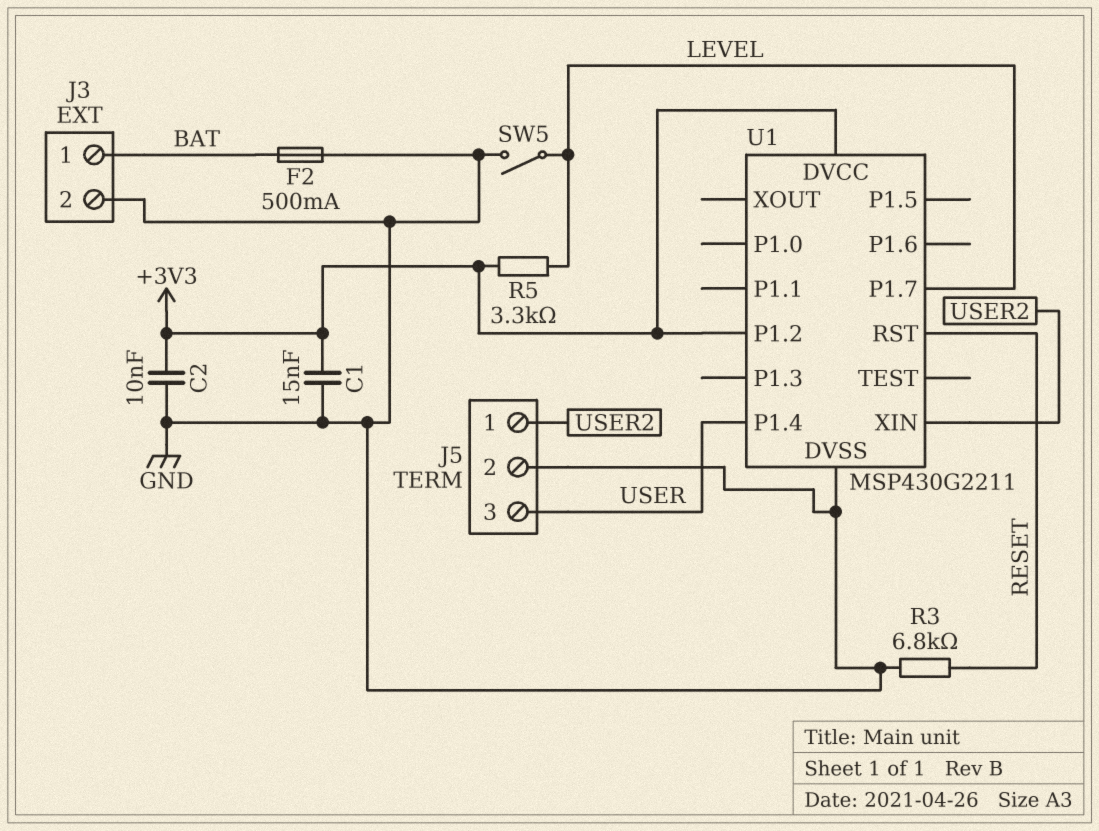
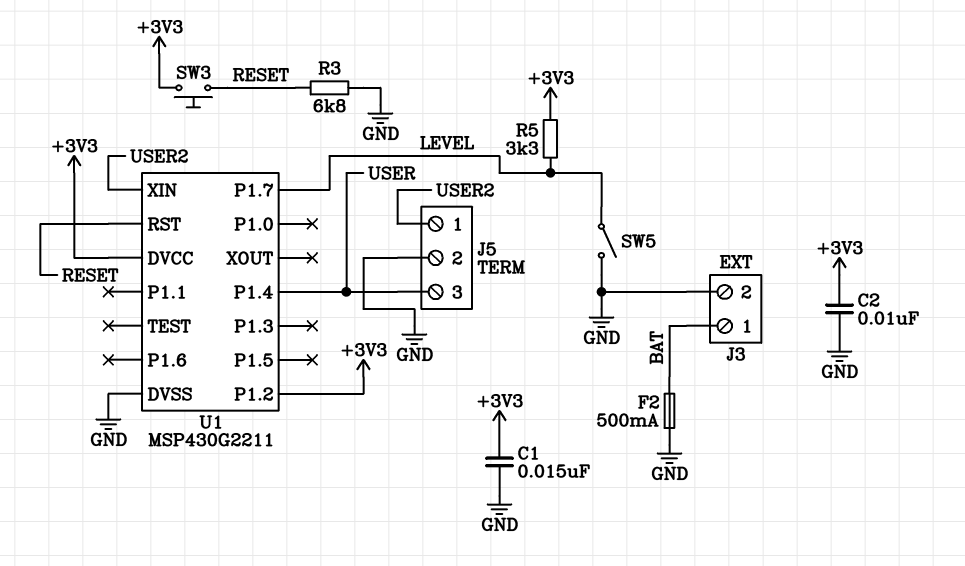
SW3: none -> button (+3V3, RESET)

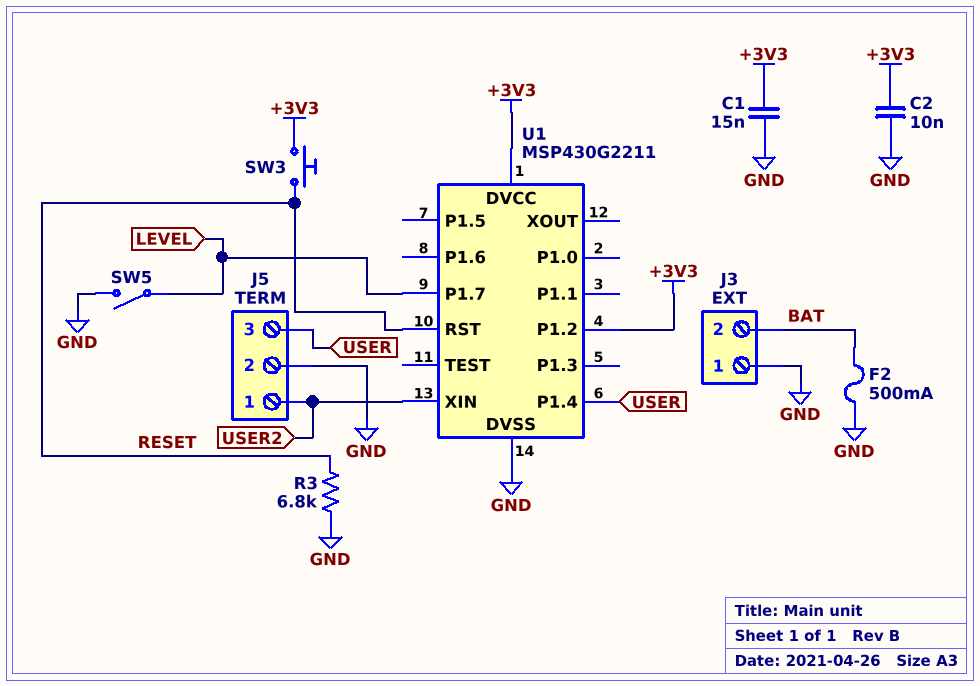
J3 pin 1: BAT -> GND
J3 pin 2: GND -> BAT
R5: 3.3k (+3V3, LEVEL) -> none

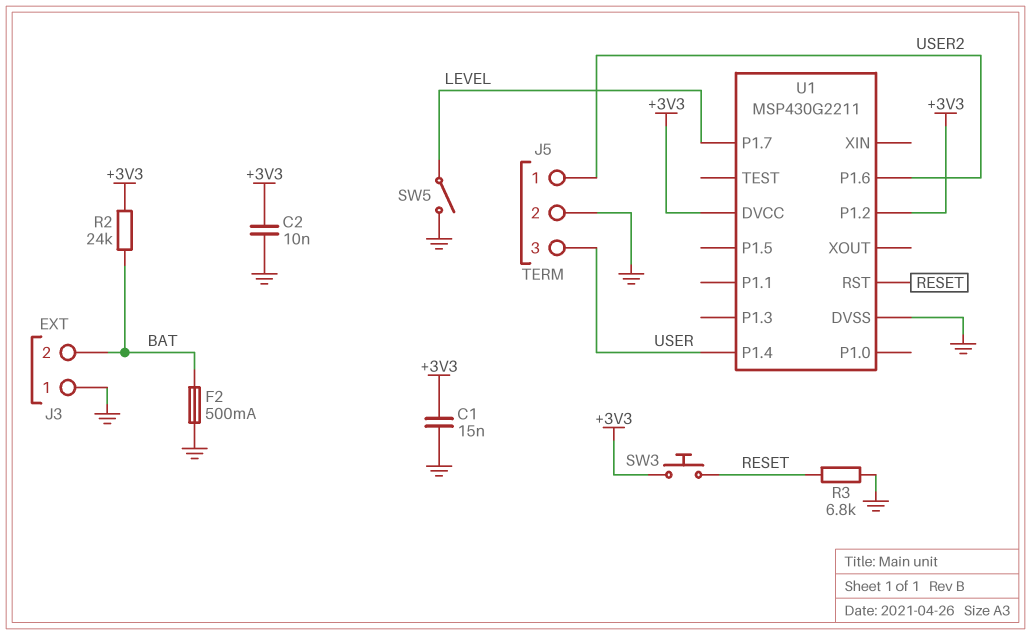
R2: none -> 24k (+3V3, BAT)
U1 pin P1.6: none -> USER2
U1 pin XIN: USER2 -> none

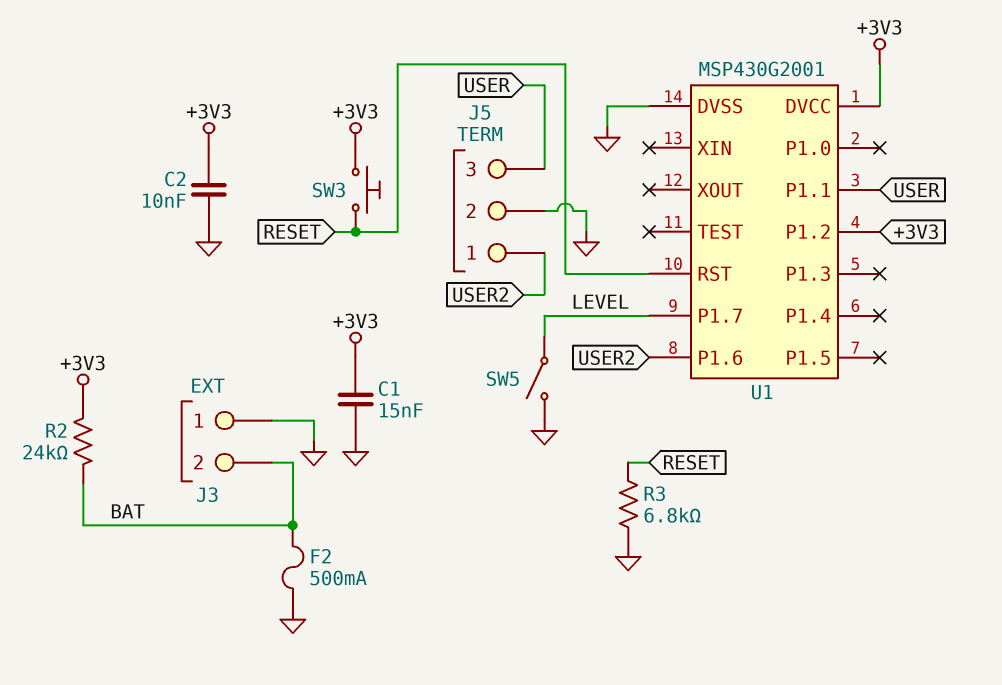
U1: MSP430G2211 -> MSP430G2001
U1 pin P1.1: none -> USER
U1 pin P1.4: USER -> none

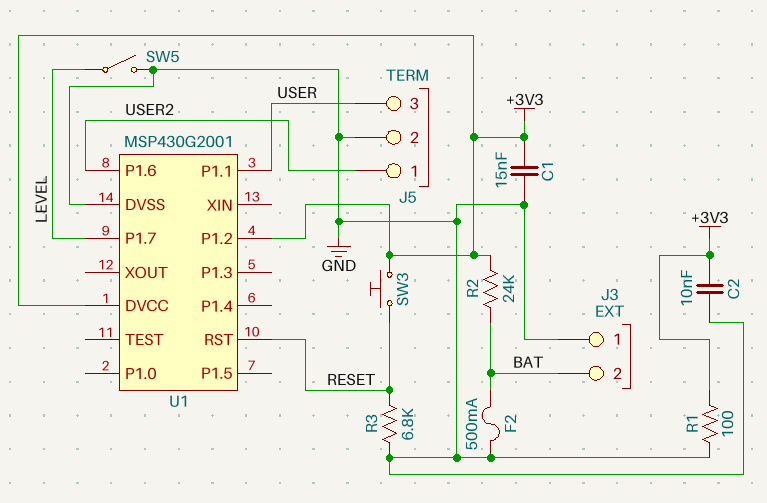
R1: none -> 100 (+3V3, GND)

